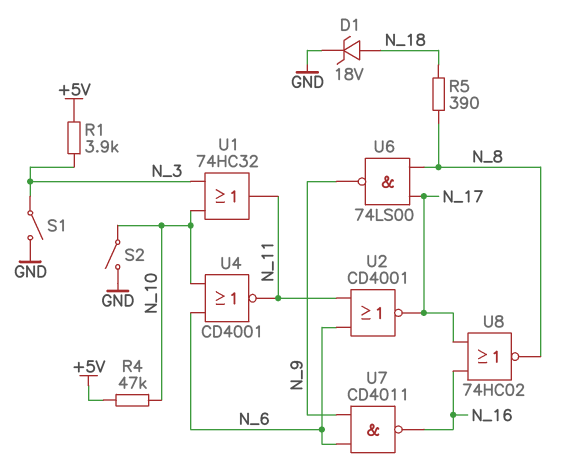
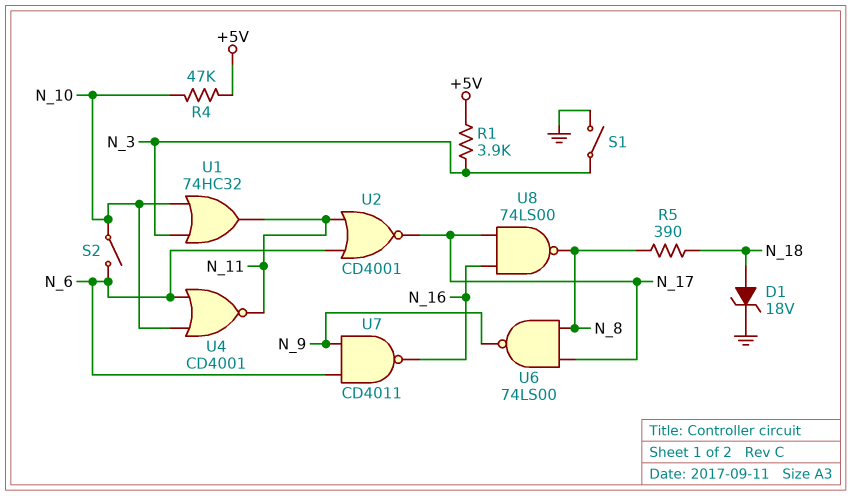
S2: switch (GND, N_10) -> switch (N_6, N_10)
U8: NOR 74HC02 (in N_16, in N_17, out N_8) -> NAND 74LS00 (in N_16, in N_17, out N_8)

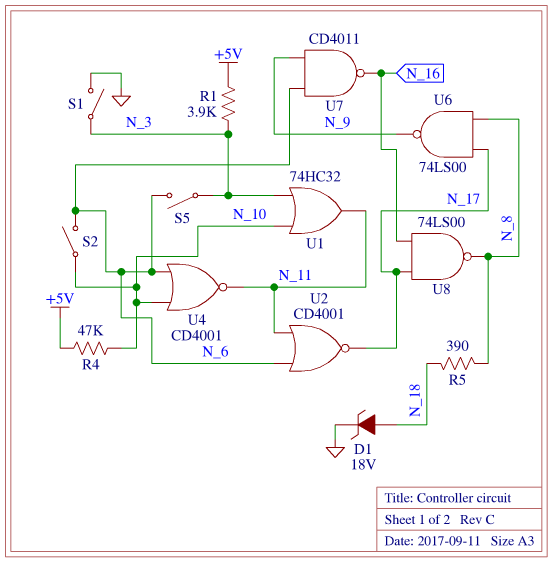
S5: none -> switch (N_3, N_6)

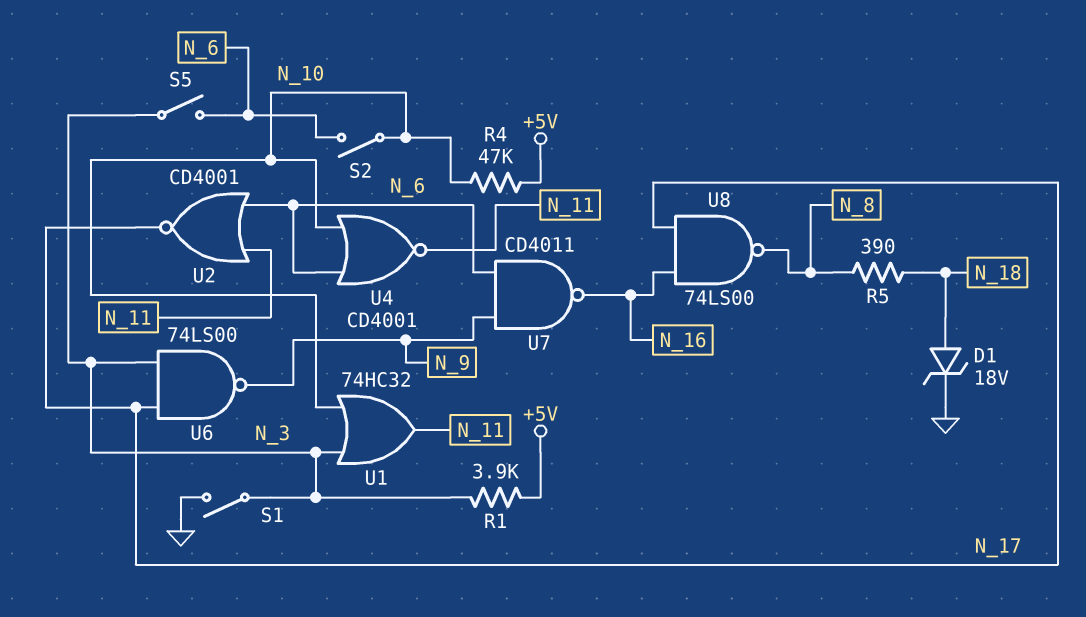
U6: NAND 74LS00 (in N_8, in N_17, out N_9) -> NAND 74LS00 (in N_3, in N_17, out N_9)

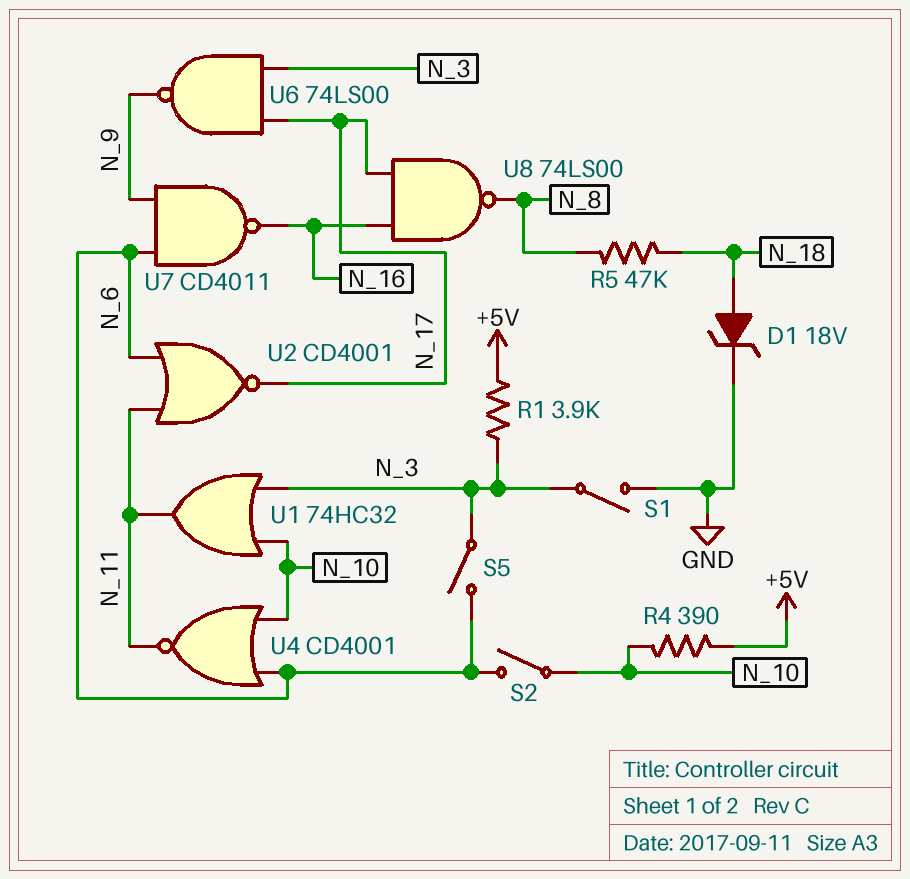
R4: 47k (+5V, N_10) -> 390 (+5V, N_10)
R5: 390 (N_8, N_18) -> 47k (N_8, N_18)

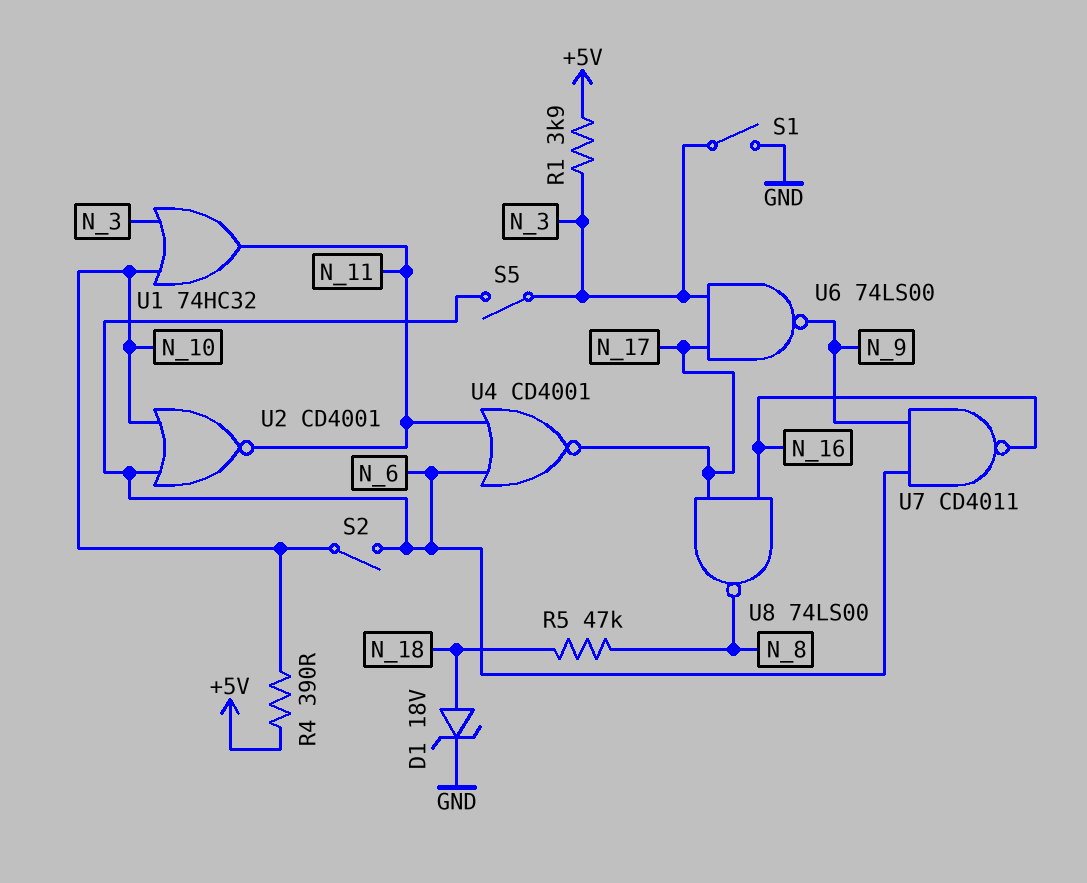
U2: NOR CD4001 (in N_6, in N_11, out N_17) -> NOR CD4001 (in N_6, in N_10, out N_11)
U4: NOR CD4001 (in N_6, in N_10, out N_11) -> NOR CD4001 (in N_6, in N_11, out N_17)

